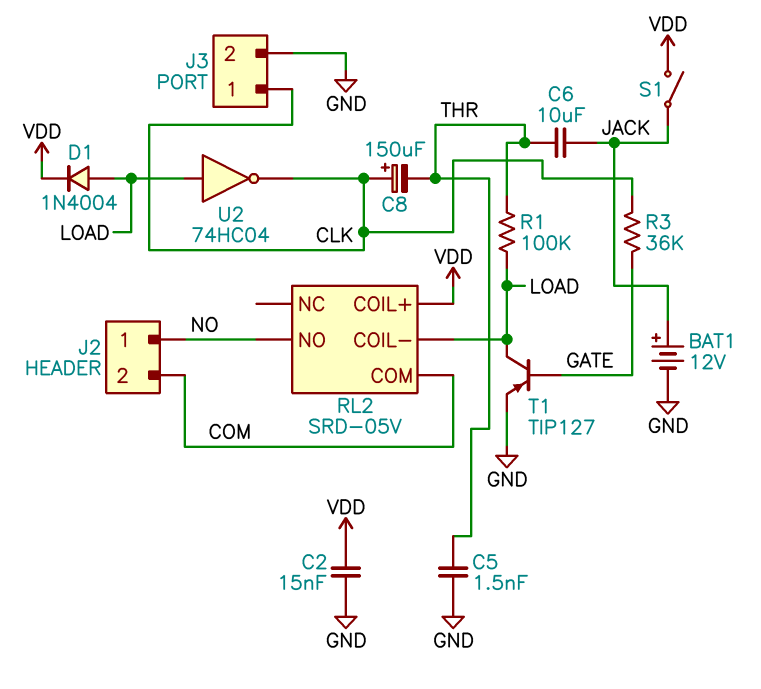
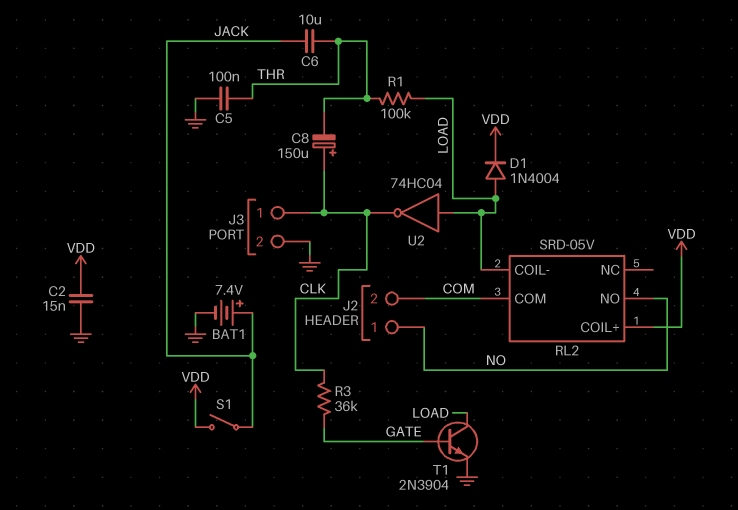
BAT1: 12V (plus JACK, minus GND) -> 7.4V (plus JACK, minus GND)
C5: 1.5nF (GND, THR) -> 100nF (GND, THR)
T1: PNP TIP127 (B GATE, C LOAD, E GND) -> NPN 2N3904 (B GATE, C LOAD, E GND)

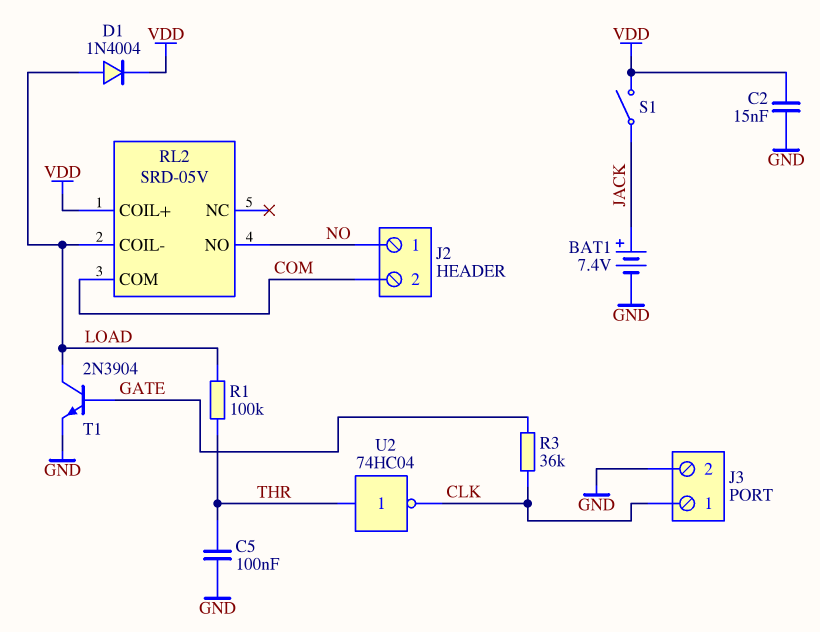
C6: 10uF (JACK, THR) -> none
C8: 150uF (plus CLK, minus THR) -> none
U2: NOT 74HC04 (in LOAD, out CLK) -> NOT 74HC04 (in THR, out CLK)

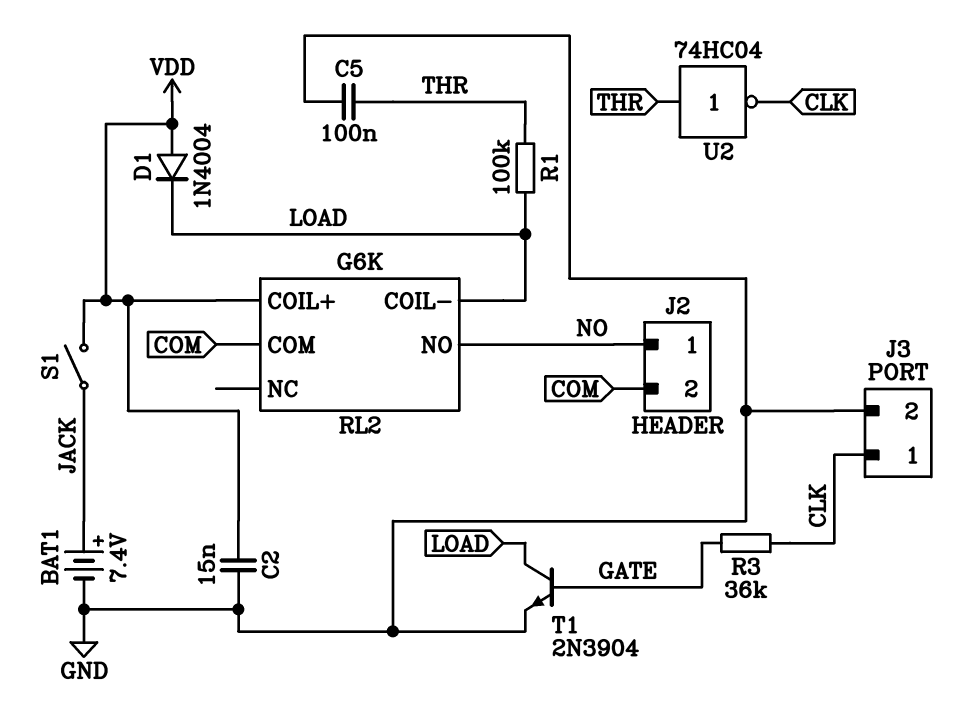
D1: diode 1N4004 (A LOAD, K VDD) -> diode 1N4004 (A VDD, K LOAD)
RL2: SRD-05V -> G6K

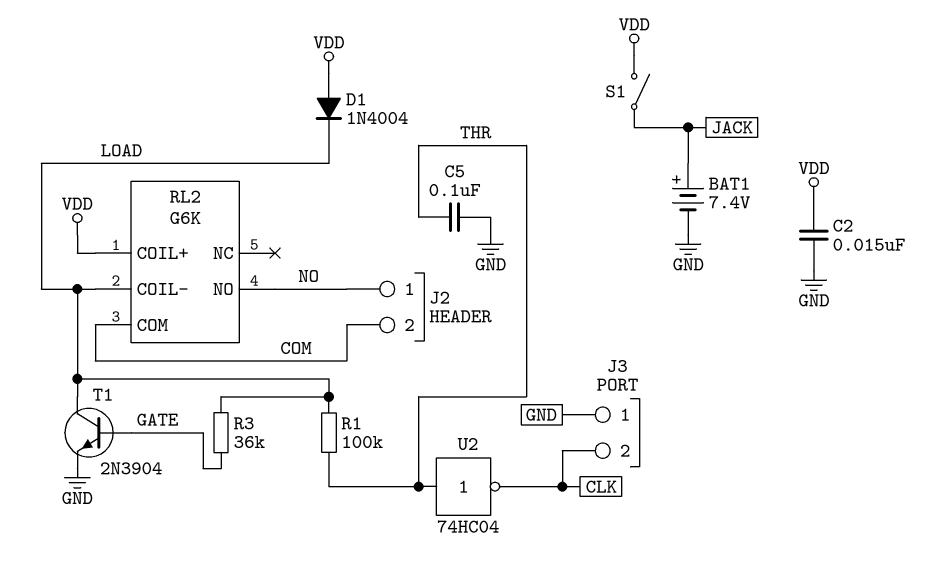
J3 pin 1: CLK -> GND
J3 pin 2: GND -> CLK
R3: 36k (CLK, GATE) -> 36k (GATE, LOAD)

